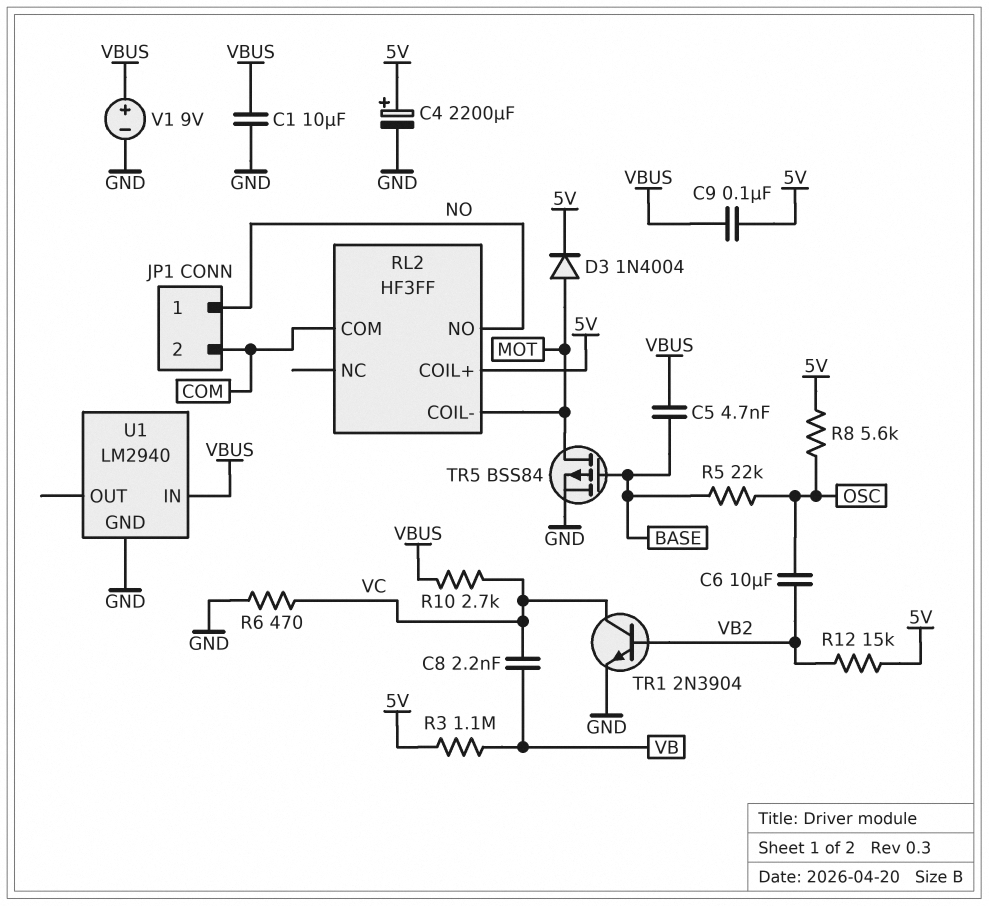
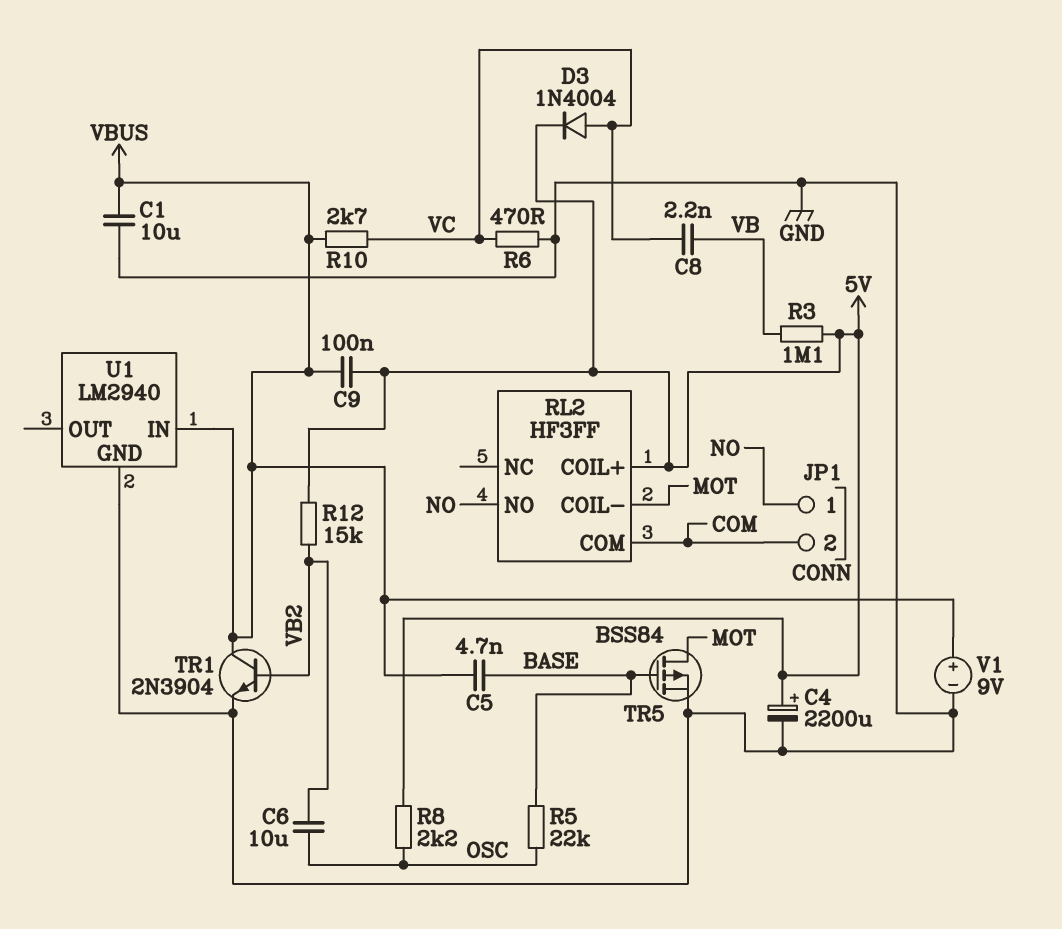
D3: diode 1N4004 (A MOT, K 5V) -> diode 1N4004 (A VC, K 5V)
R8: 5.6k (5V, OSC) -> 2.2k (5V, OSC)
TR1: NPN 2N3904 (B VB2, C VC, E GND) -> NPN 2N3904 (B VB2, C VBUS, E GND)

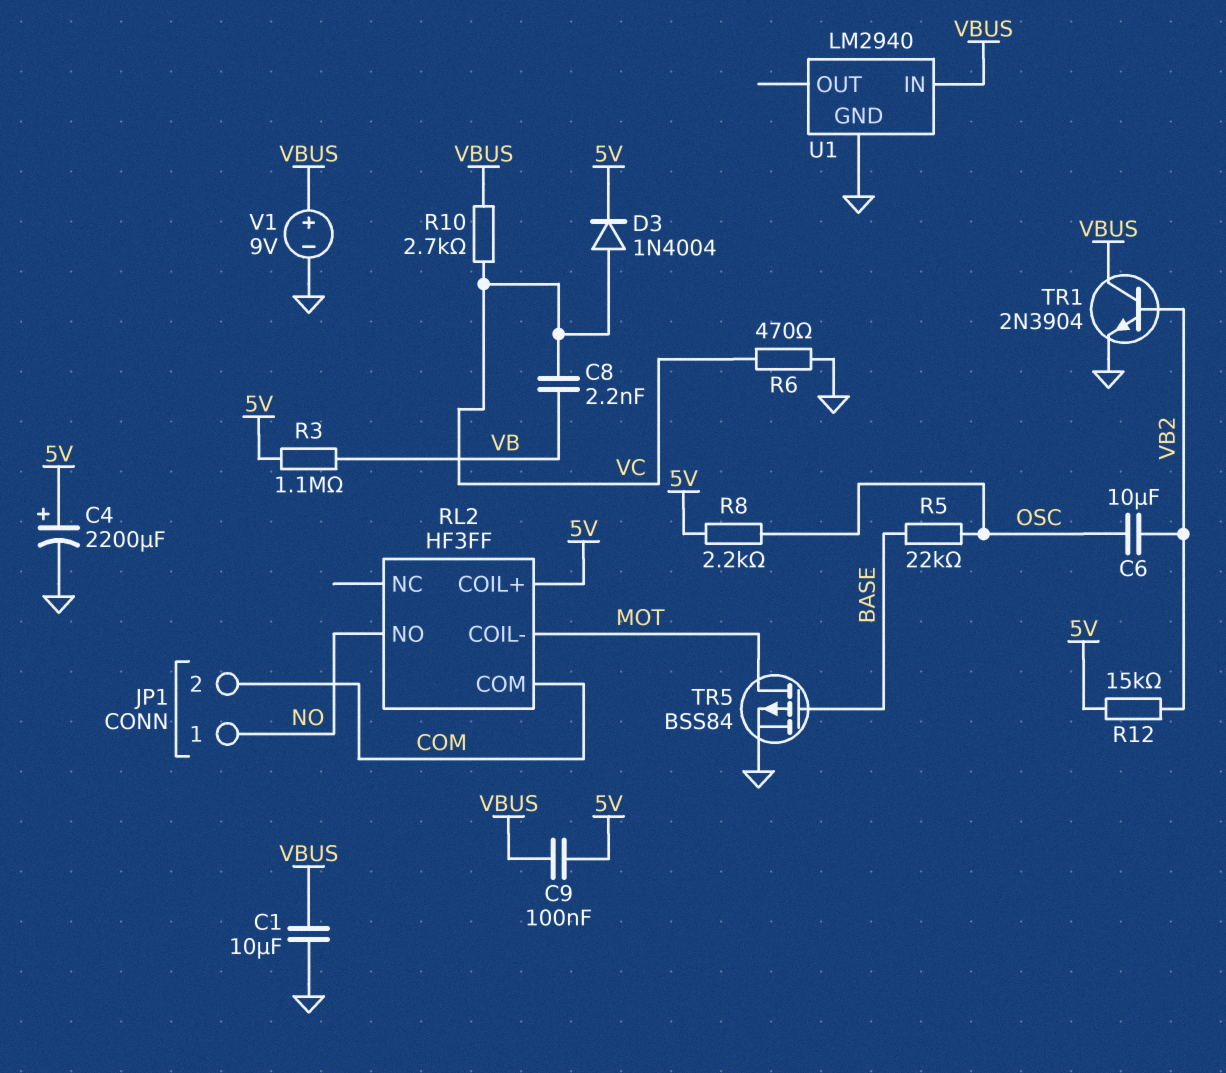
C5: 4.7nF (BASE, VBUS) -> none

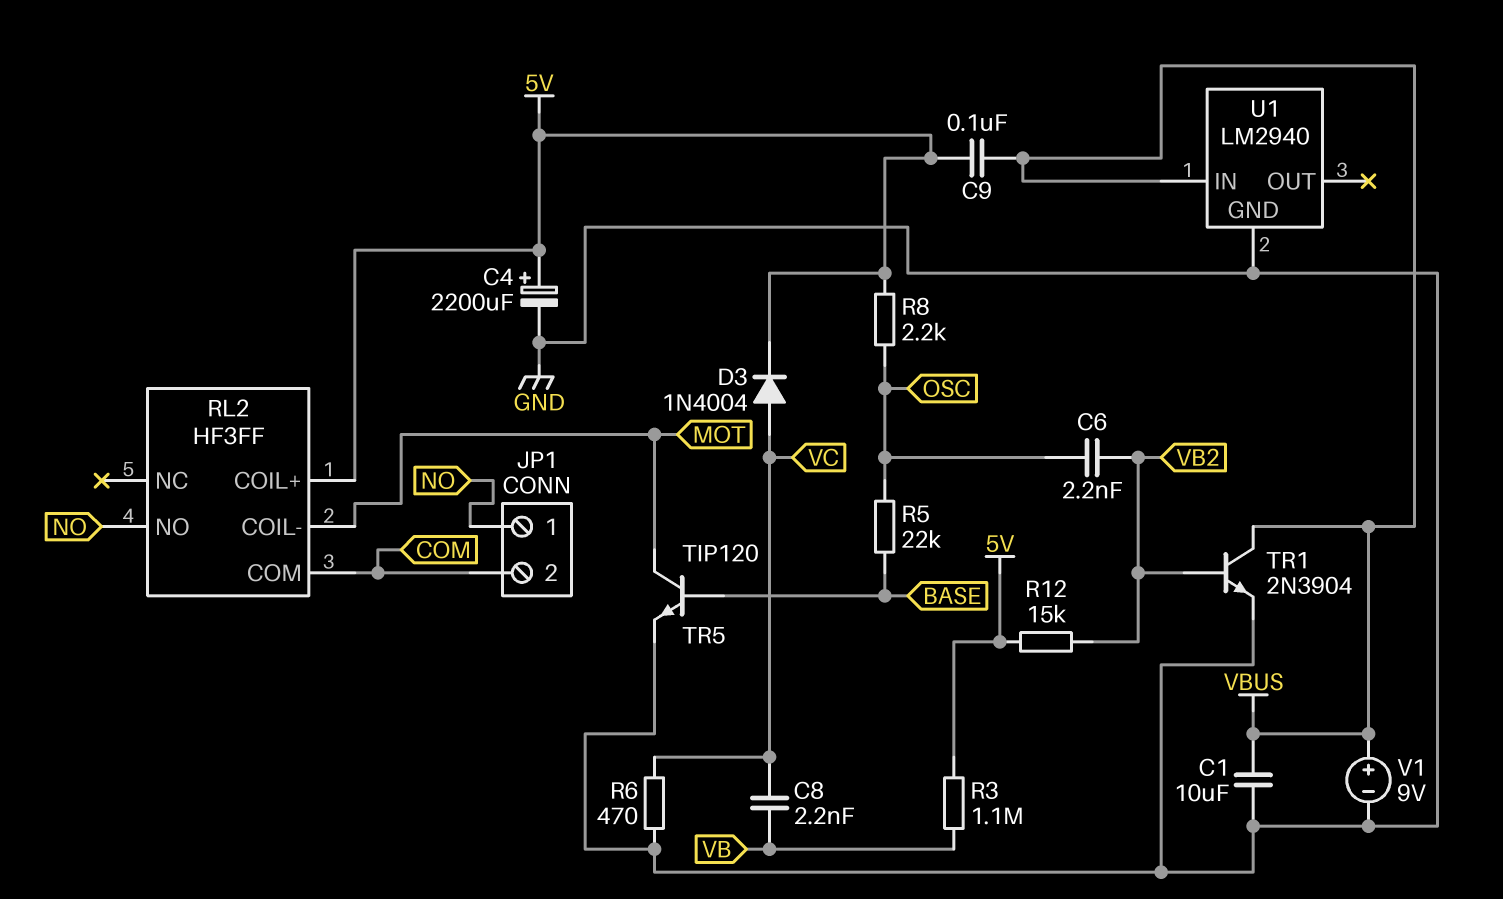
C6: 10uF (OSC, VB2) -> 2.2nF (OSC, VB2)
R10: 2.7k (VBUS, VC) -> none
TR5: PMOS BSS84 (G BASE, D MOT, S GND) -> NPN TIP120 (B BASE, C MOT, E GND)

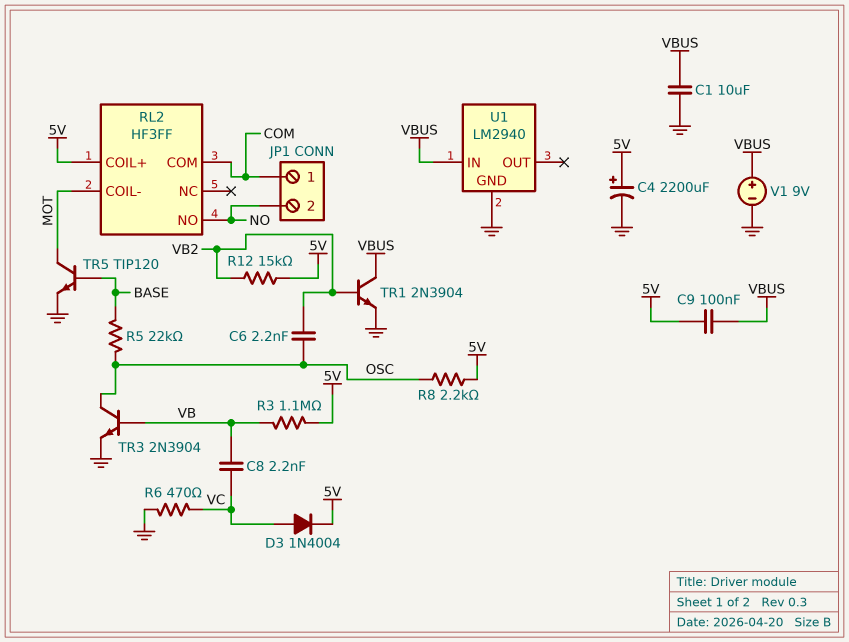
JP1 pin 1: NO -> COM
JP1 pin 2: COM -> NO
TR3: none -> NPN 2N3904 (B VB, C OSC, E GND)

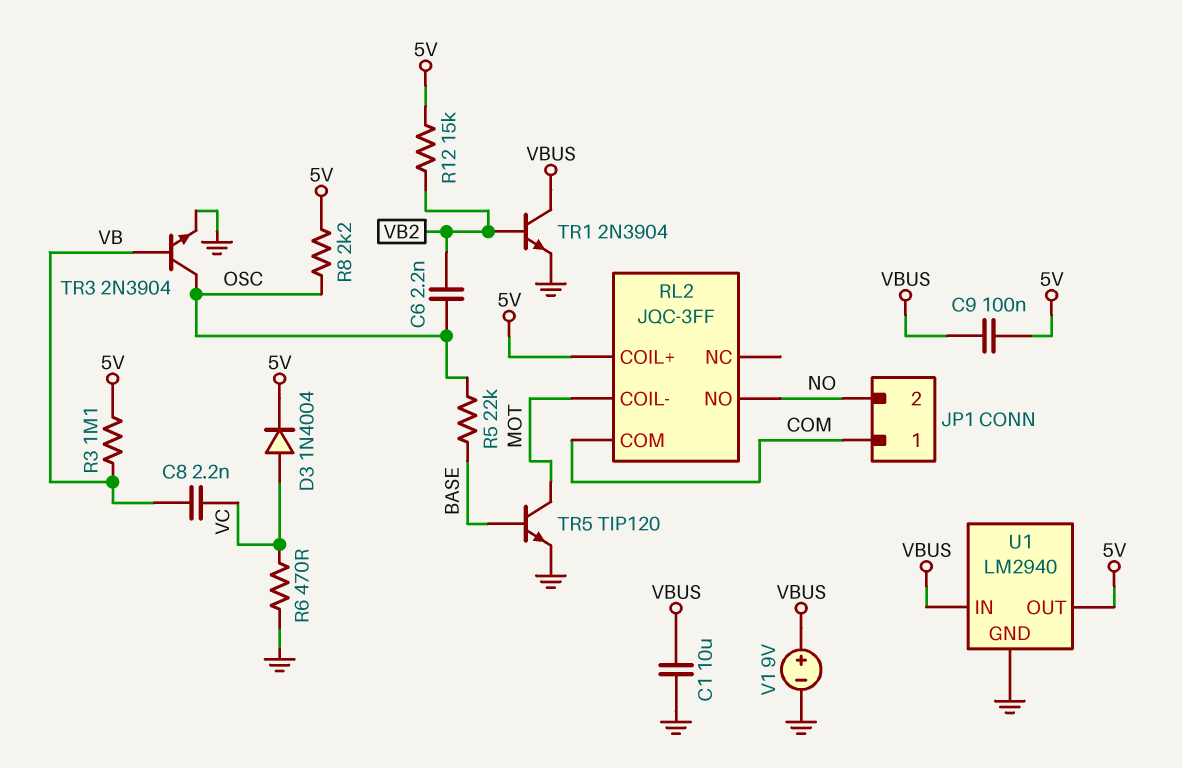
C4: 2200uF (plus 5V, minus GND) -> none
RL2: HF3FF -> JQC-3FF
U1 pin OUT: none -> 5V

